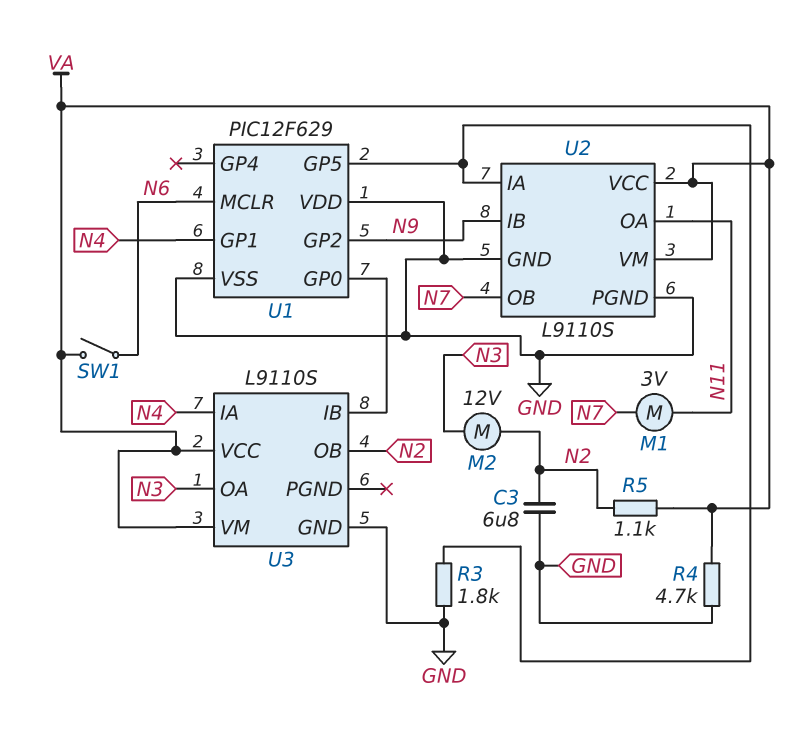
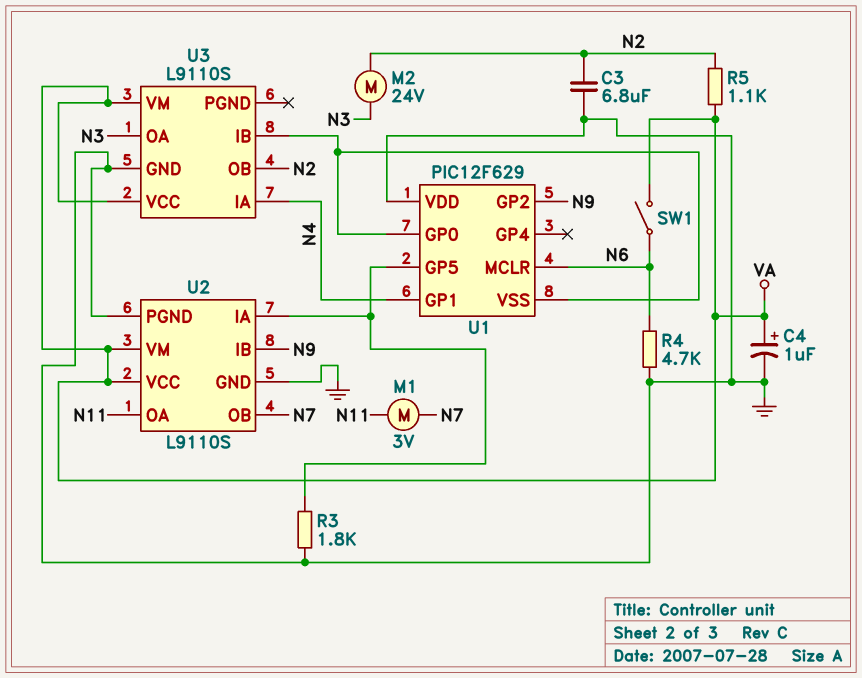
C4: none -> 1uF (plus VA, minus GND)
M2: motor 12V (N2, N3) -> motor 24V (N2, N3)
R4: 4.7k (GND, VA) -> 4.7k (GND, N6)
U1 pin VSS: GND -> U1/GP0

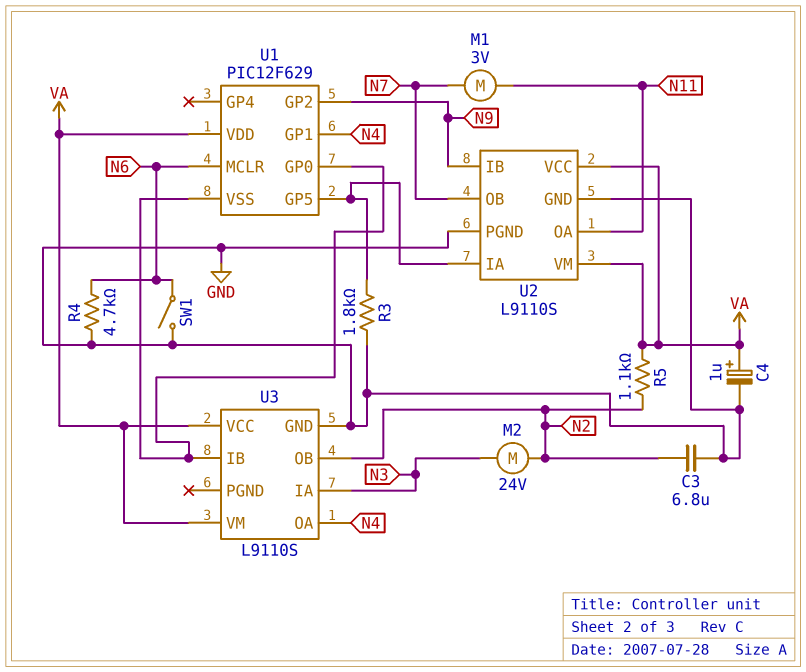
SW1: switch (N6, VA) -> switch (GND, N6)
U1 pin VDD: GND -> VA
U3 pin IA: N4 -> N3
U3 pin OA: N3 -> N4

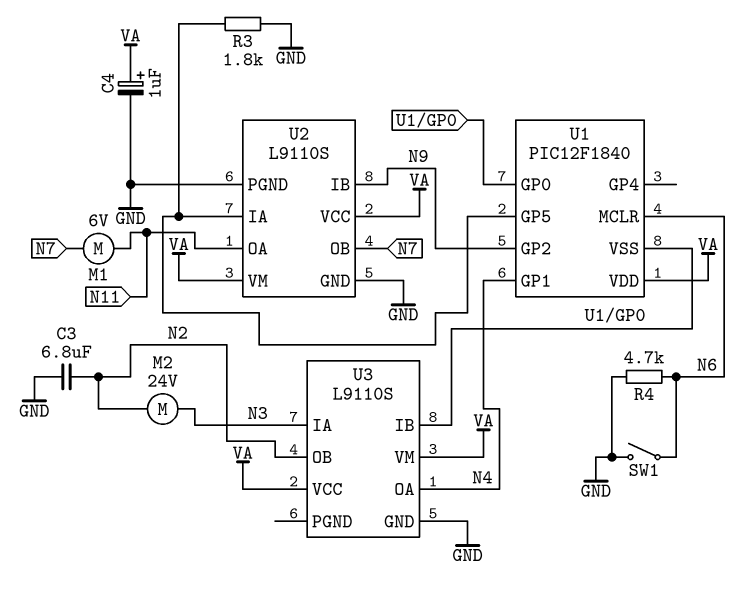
M1: motor 3V (N7, N11) -> motor 6V (N7, N11)
R5: 1.1k (N2, VA) -> none
U1: PIC12F629 -> PIC12F1840

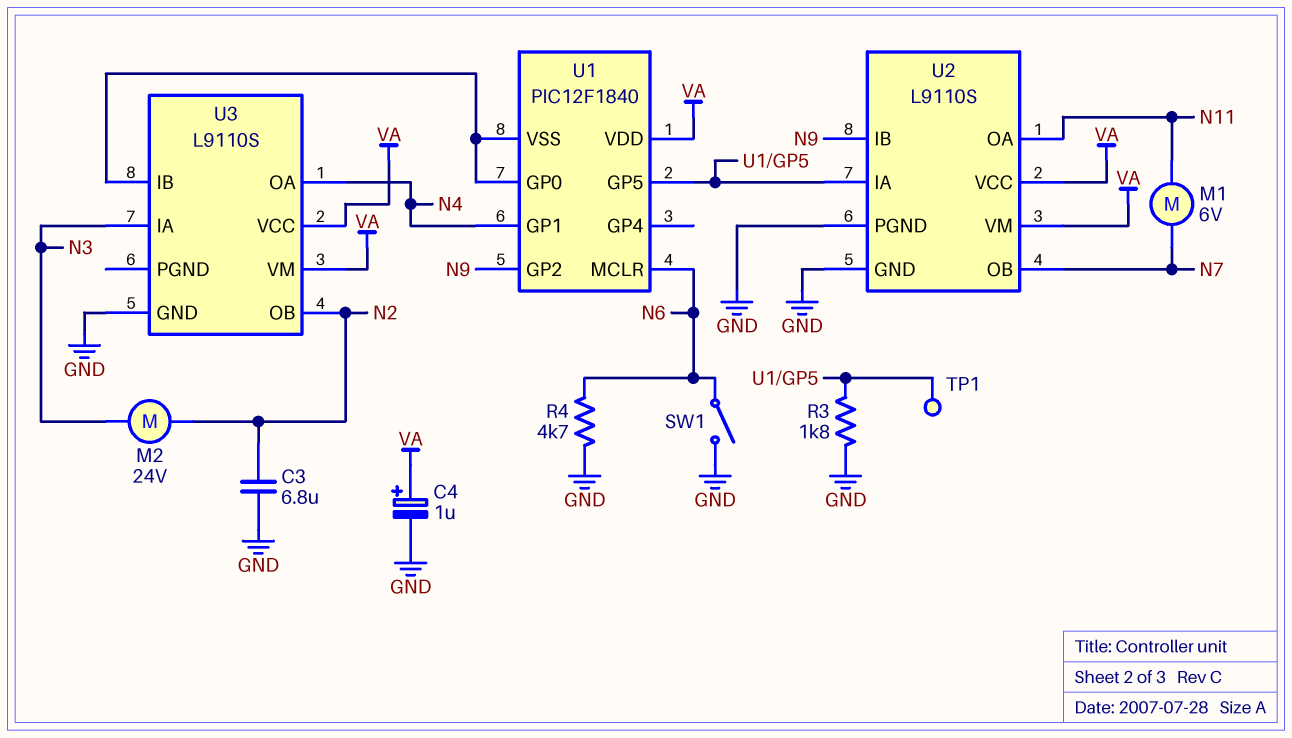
TP1: none -> test point (U1/GP5)

